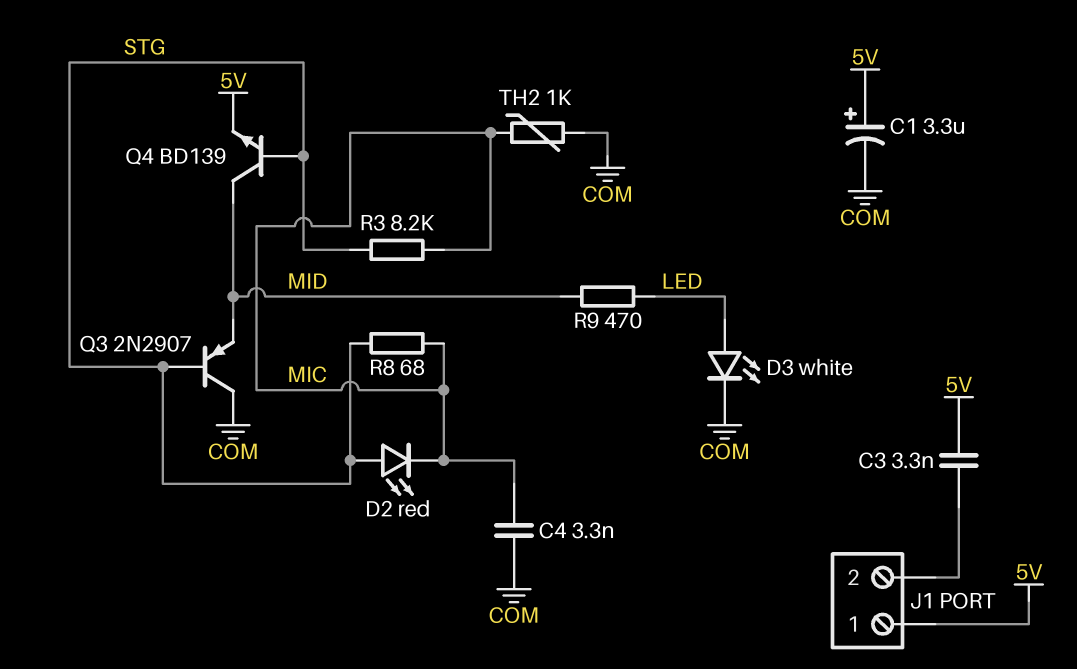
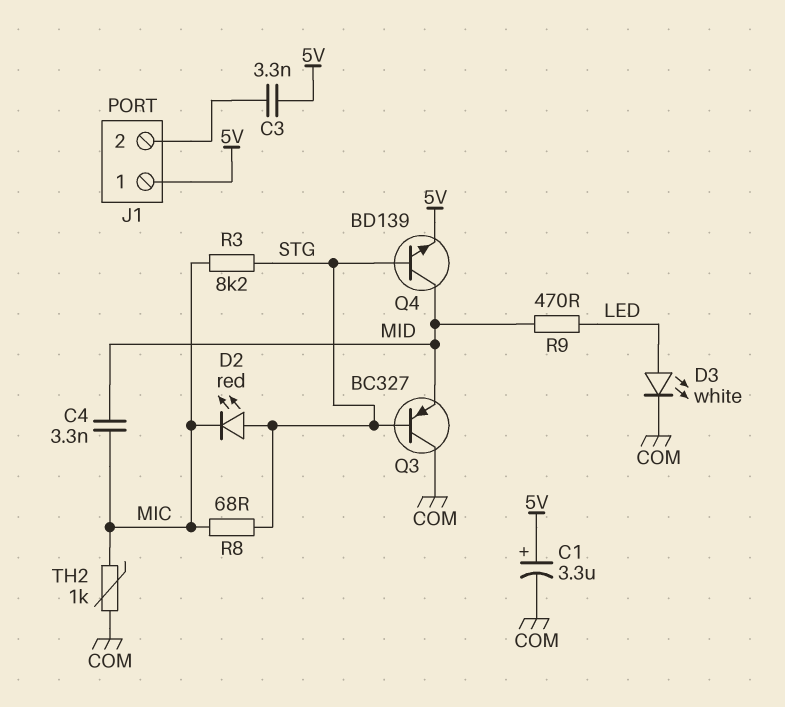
C4: 3.3nF (COM, MIC) -> 3.3nF (MIC, MID)
Q3: PNP 2N2907 (B STG, C COM, E MID) -> PNP BC327 (B STG, C COM, E MID)

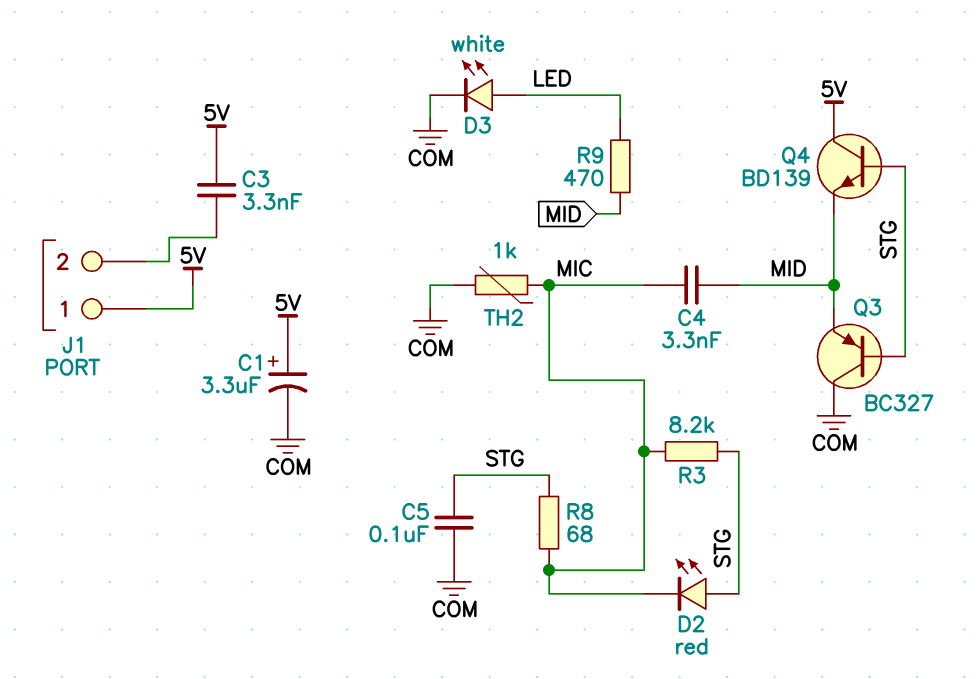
C5: none -> 100nF (COM, STG)
Q4: NPN BD139 (B STG, C MID, E 5V) -> NPN BD139 (B STG, C 5V, E MID)

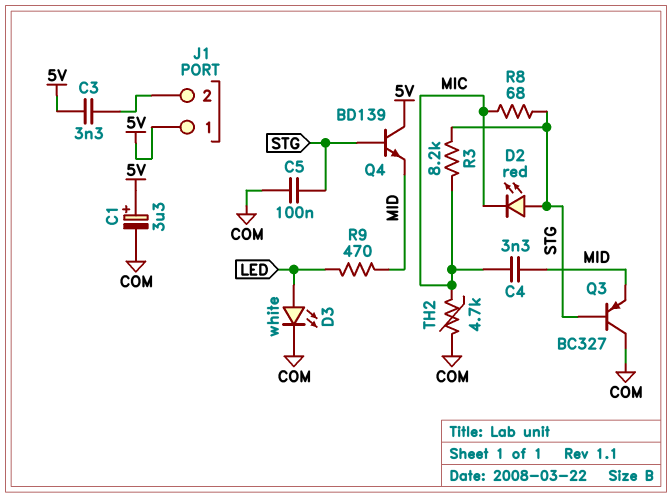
TH2: 1k (COM, MIC) -> 4.7k (COM, MIC)

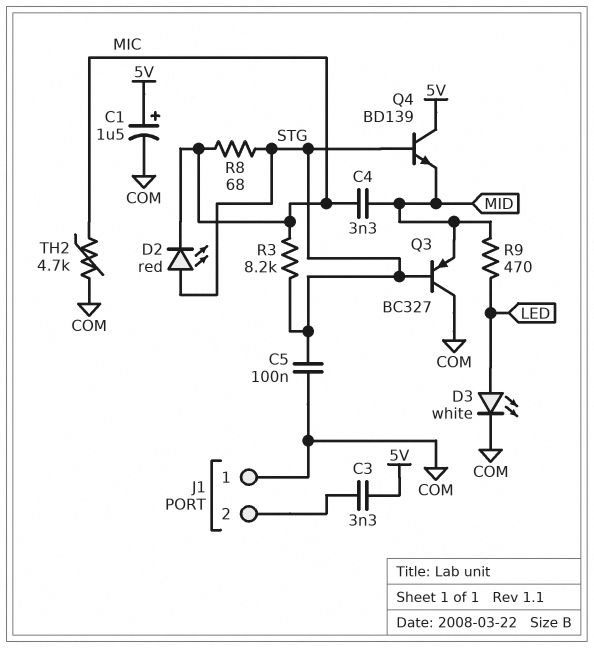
C1: 3.3uF (plus 5V, minus COM) -> 1.5uF (plus 5V, minus COM)
J1 pin 1: 5V -> COM

